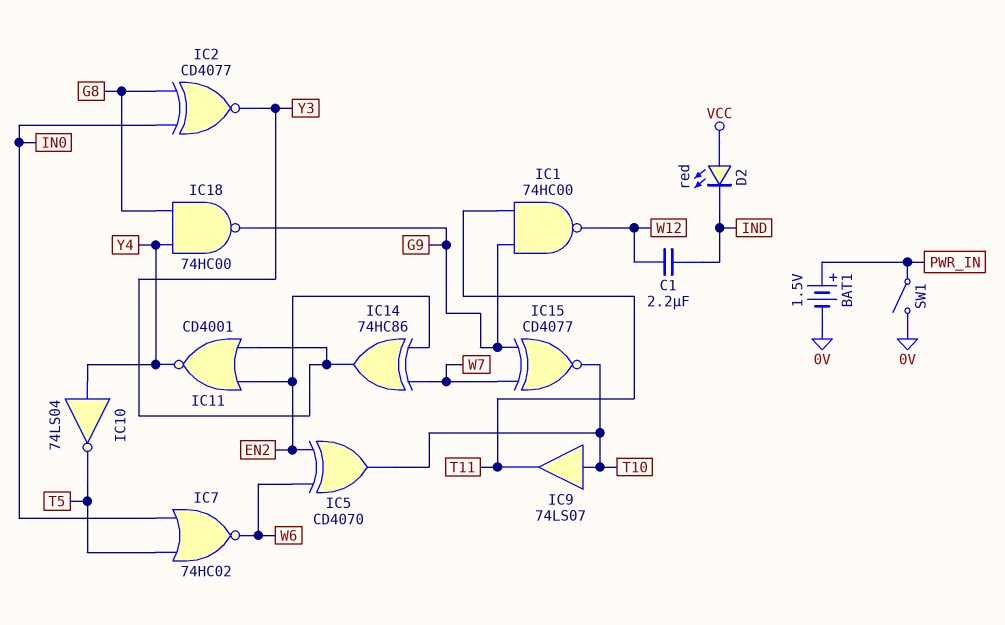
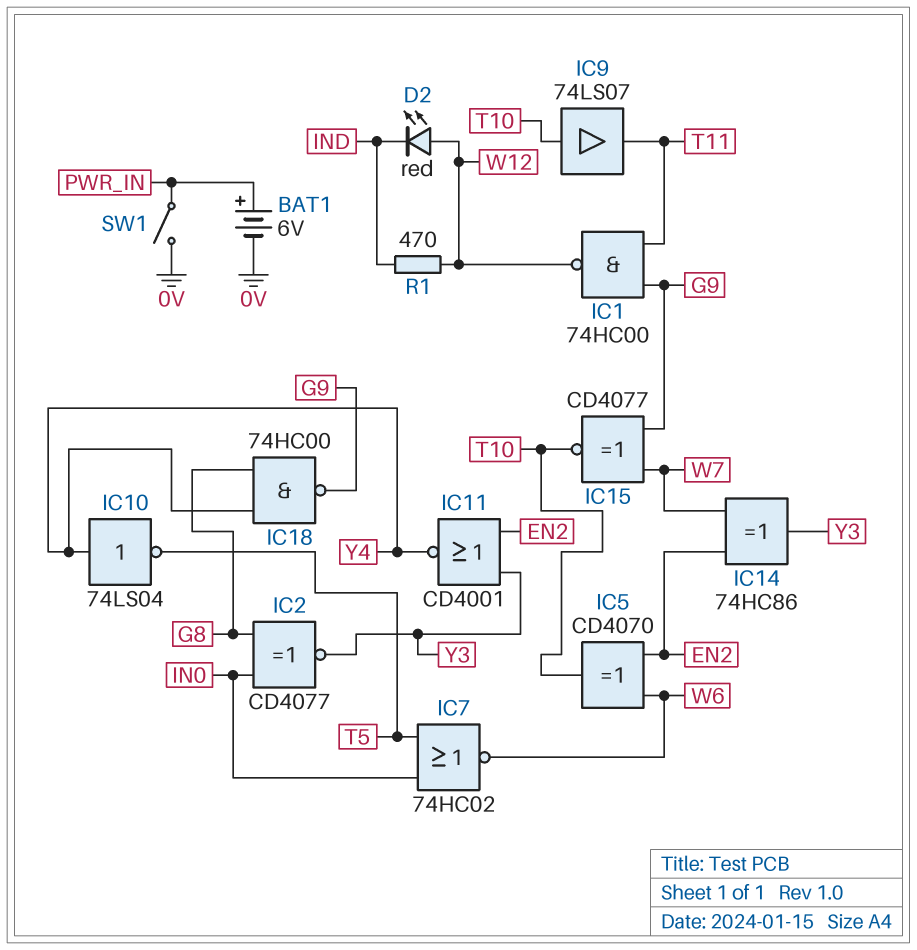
BAT1: 1.5V (plus PWR_IN, minus 0V) -> 6V (plus PWR_IN, minus 0V)
C1: 2.2uF (IND, W12) -> none
D2: LED red (A VCC, K IND) -> LED red (A W12, K IND)
R1: none -> 470 (IND, W12)

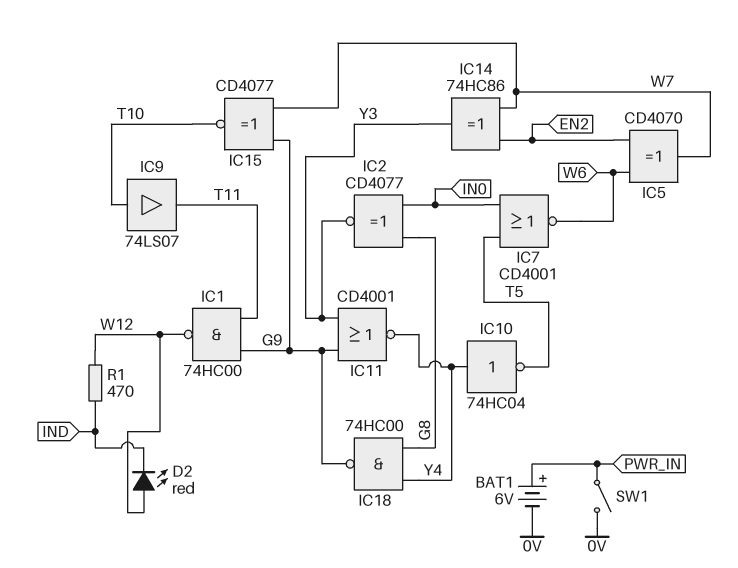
IC5: XOR CD4070 (in EN2, in W6, out T10) -> XOR CD4070 (in EN2, in W6, out W7)
IC7: NOR 74HC02 (in IN0, in T5, out W6) -> NOR CD4001 (in IN0, in T5, out W6)
IC10: NOT 74LS04 (in Y4, out T5) -> NOT 74HC04 (in Y4, out T5)
IC11: NOR CD4001 (in EN2, in Y3, out Y4) -> NOR CD4001 (in G9, in Y3, out Y4)

